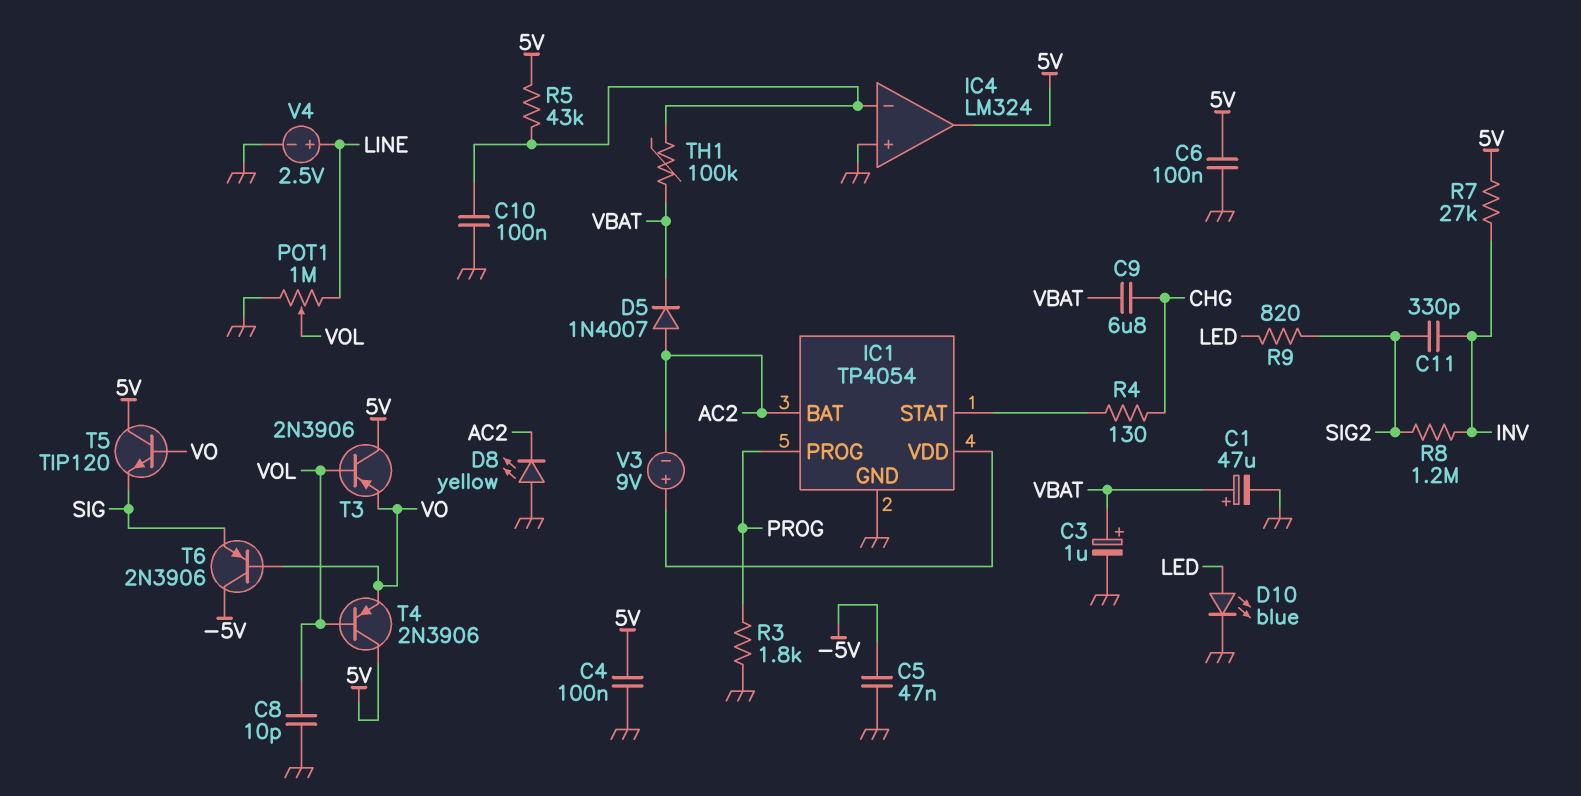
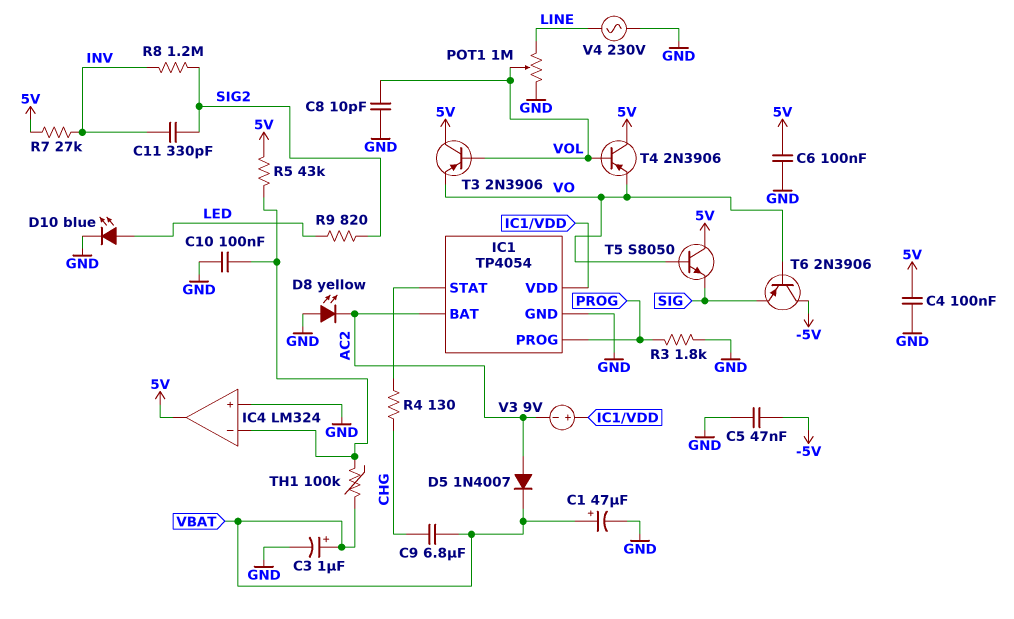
T5: NPN TIP120 (B VO, C 5V, E SIG) -> NPN S8050 (B VO, C 5V, E SIG)
V4: 2.5V (plus LINE, minus GND) -> AC 230V (GND, LINE)

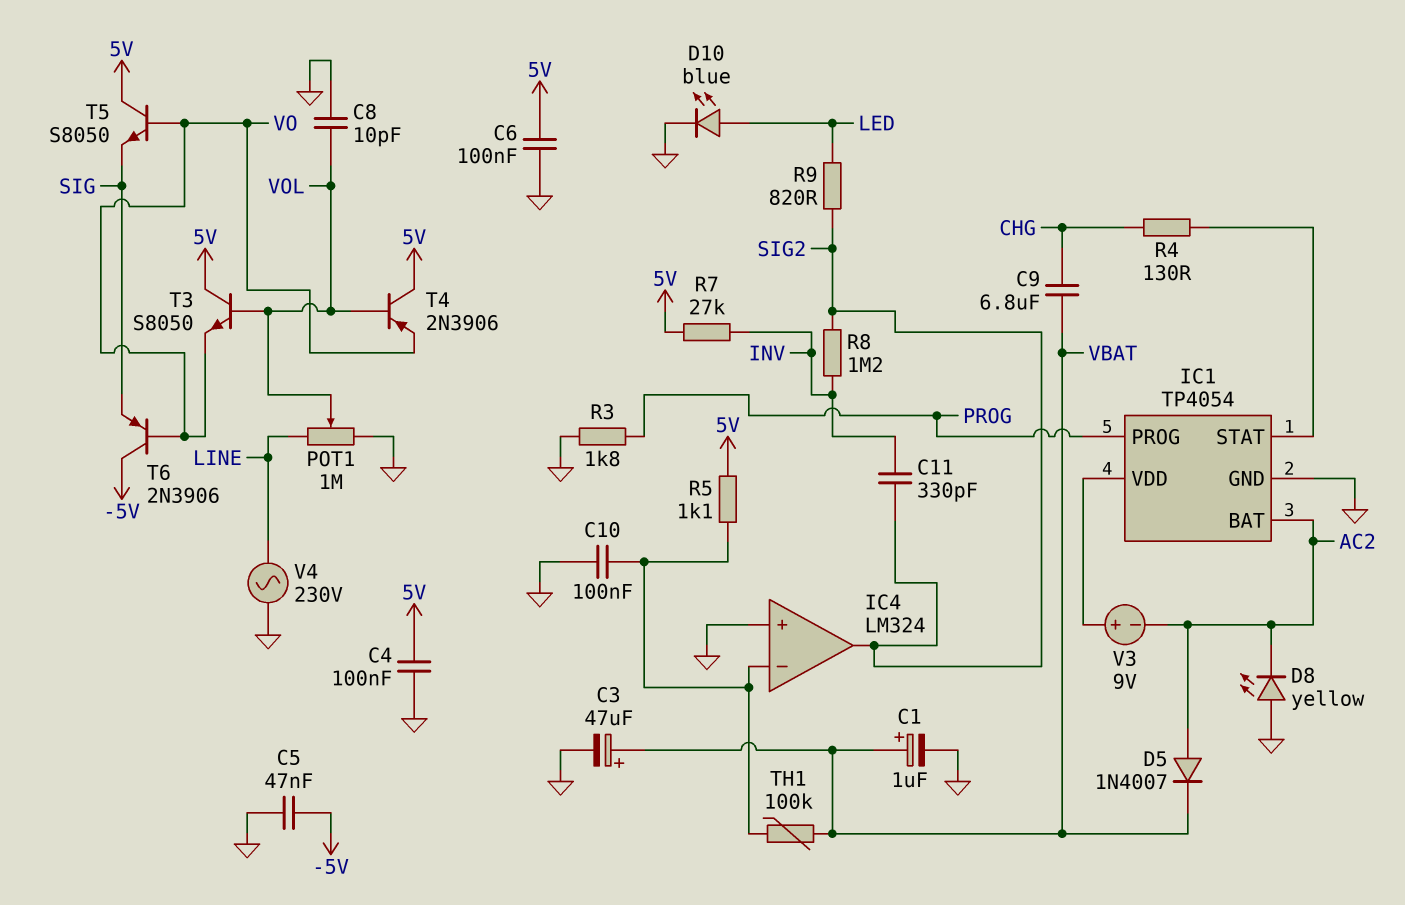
C1: 47uF (plus VBAT, minus GND) -> 1uF (plus VBAT, minus GND)
C3: 1uF (plus VBAT, minus GND) -> 47uF (plus VBAT, minus GND)
IC4 pin out: 5V -> SIG2
R5: 43k (5V, IC4/in-) -> 1.1k (5V, IC4/in-)
T3: PNP 2N3906 (B VOL, C 5V, E VO) -> NPN S8050 (B VOL, C 5V, E VO)

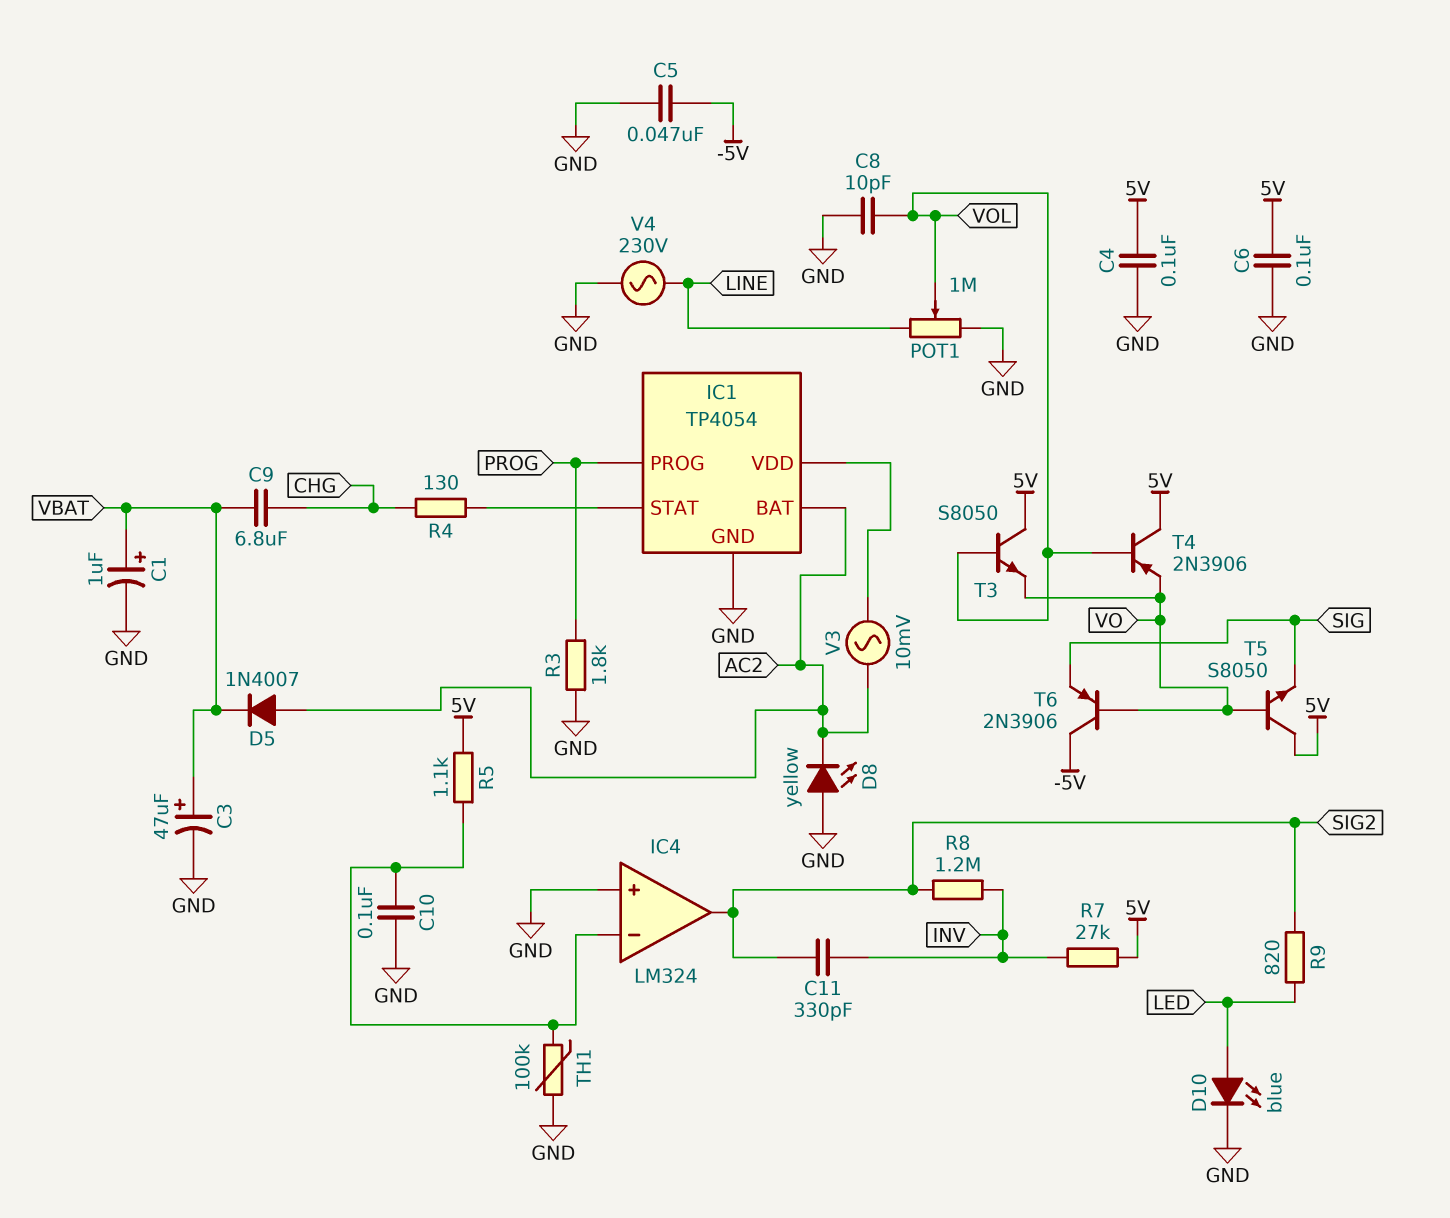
TH1: 100k (IC4/in-, VBAT) -> 100k (GND, IC4/in-)
V3: 9V (plus IC1/VDD, minus AC2) -> AC 10mV (AC2, IC1/VDD)

